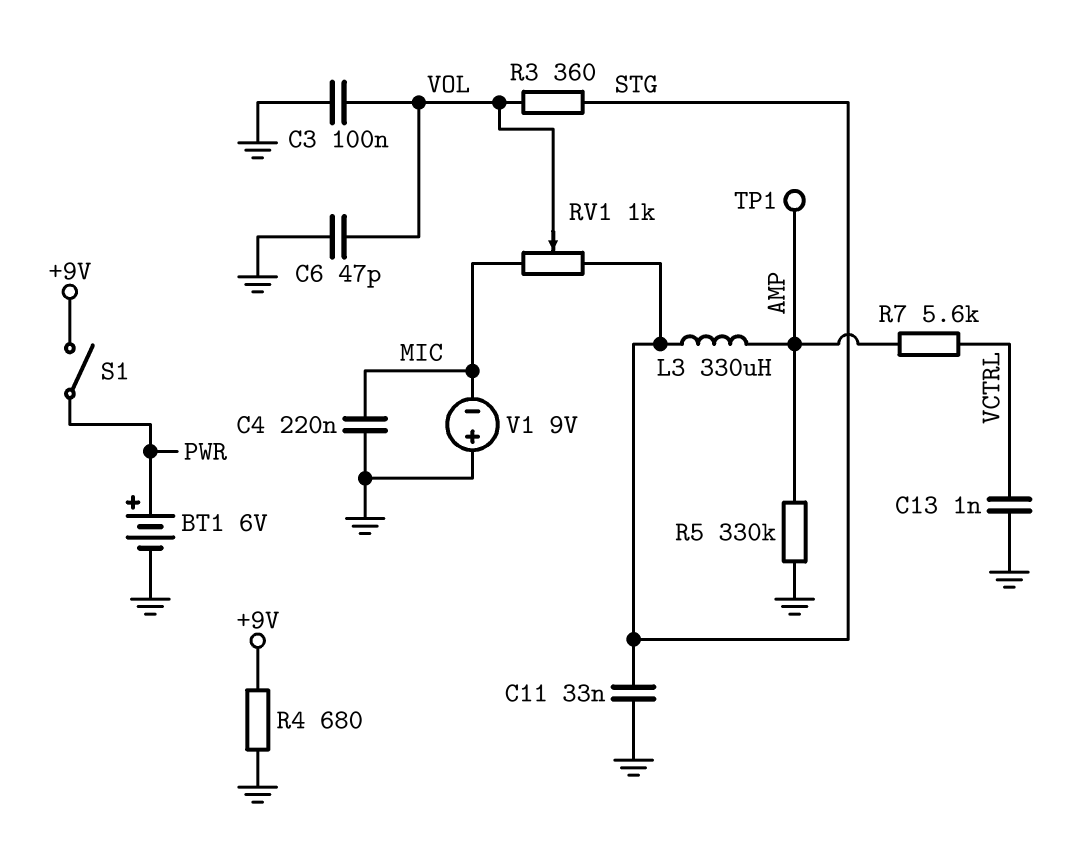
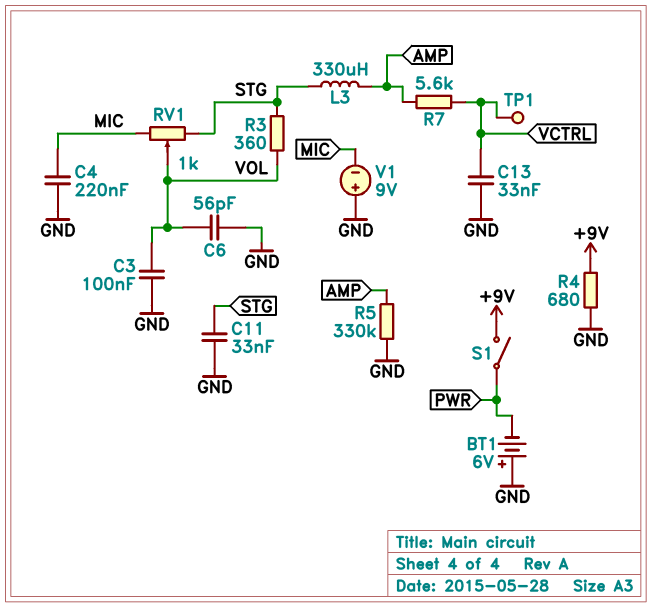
BT1: 6V (plus PWR, minus GND) -> 6V (plus GND, minus PWR)
C6: 47pF (GND, VOL) -> 56pF (GND, VOL)
C13: 1nF (GND, VCTRL) -> 33nF (GND, VCTRL)
TP1: test point (AMP) -> test point (VCTRL)

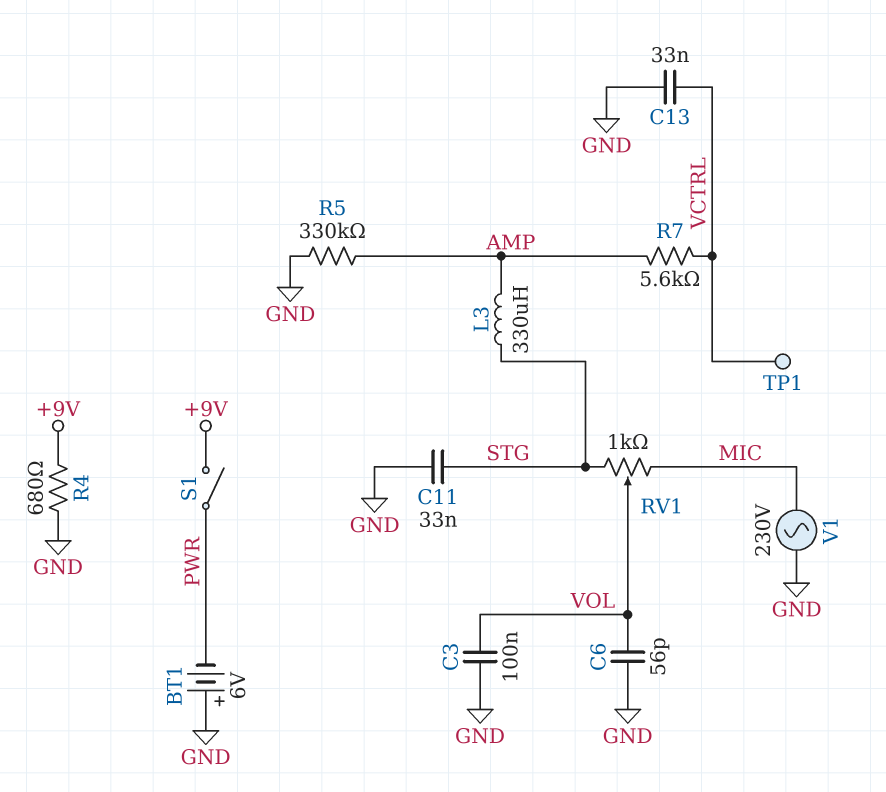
C4: 220nF (GND, MIC) -> none
R3: 360 (STG, VOL) -> none
V1: 9V (plus GND, minus MIC) -> AC 230V (GND, MIC)

